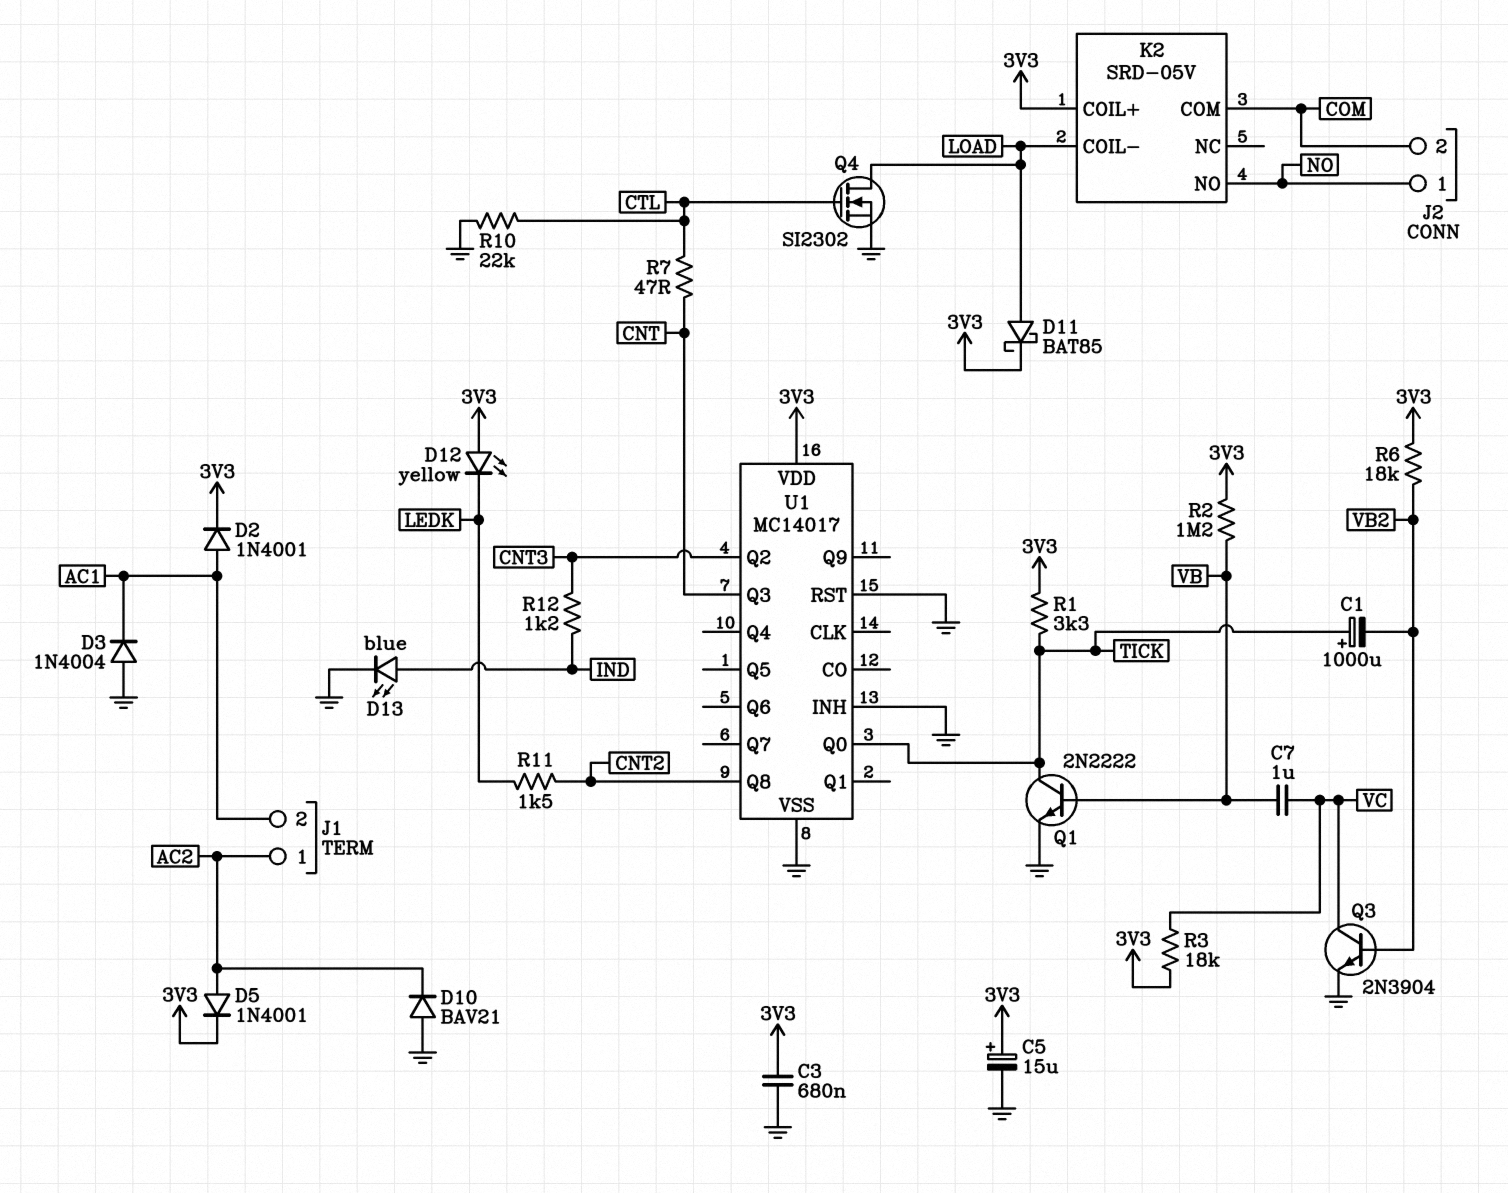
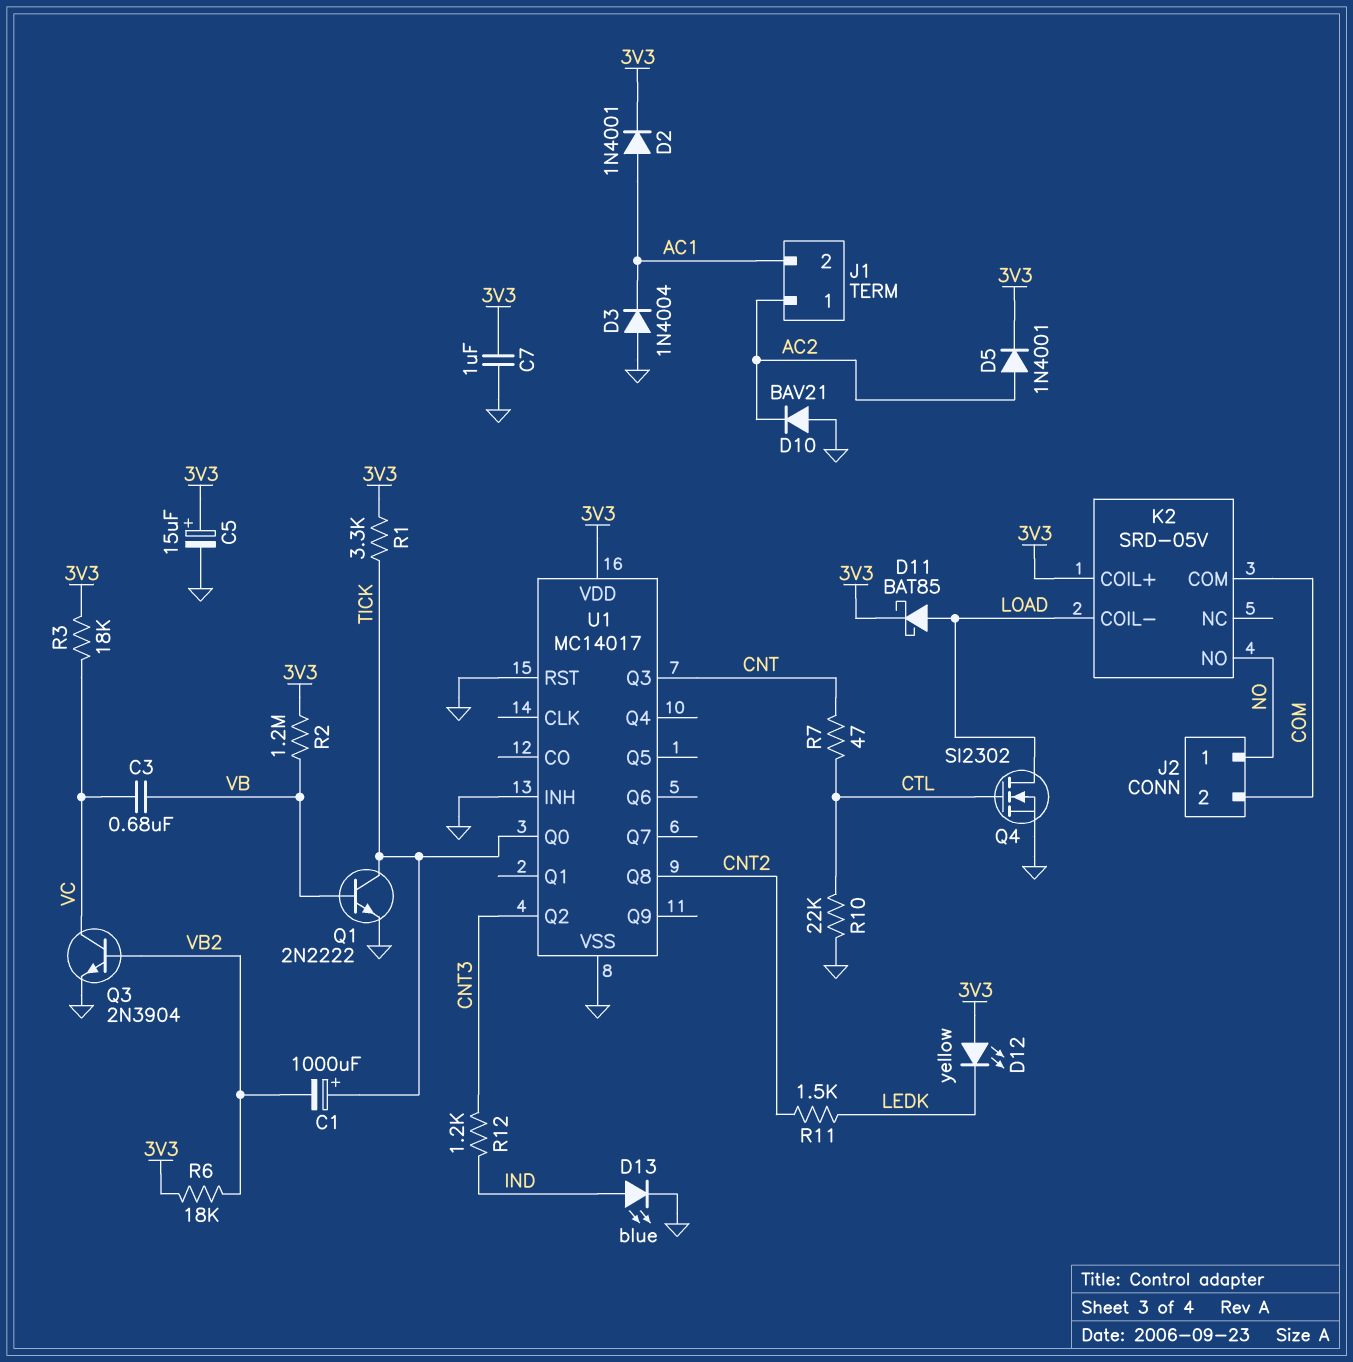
C3: 680nF (3V3, GND) -> 680nF (VB, VC)
C7: 1uF (VB, VC) -> 1uF (3V3, GND)

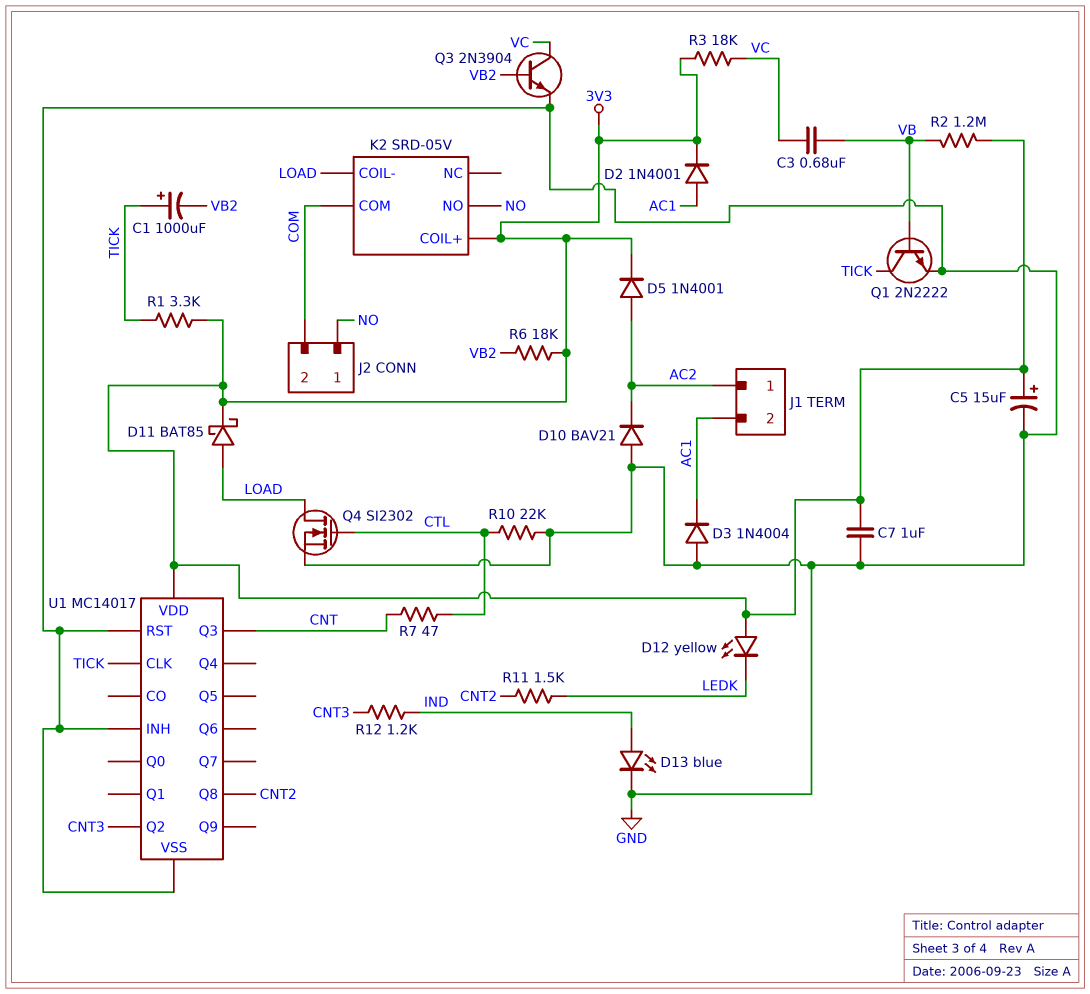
U1 pin CLK: none -> TICK
U1 pin Q0: TICK -> none

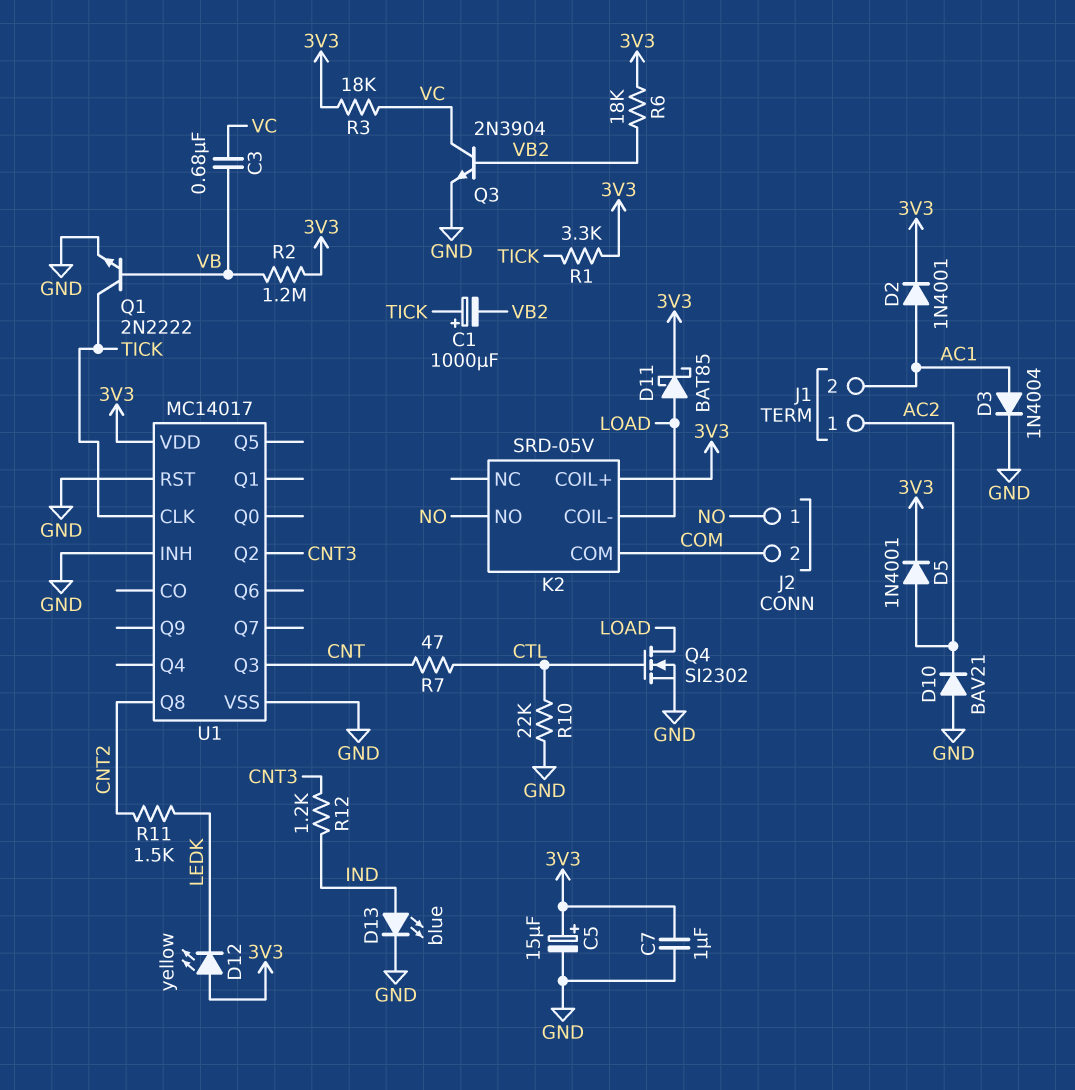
D3: diode 1N4004 (A GND, K AC1) -> diode 1N4004 (A AC1, K GND)

